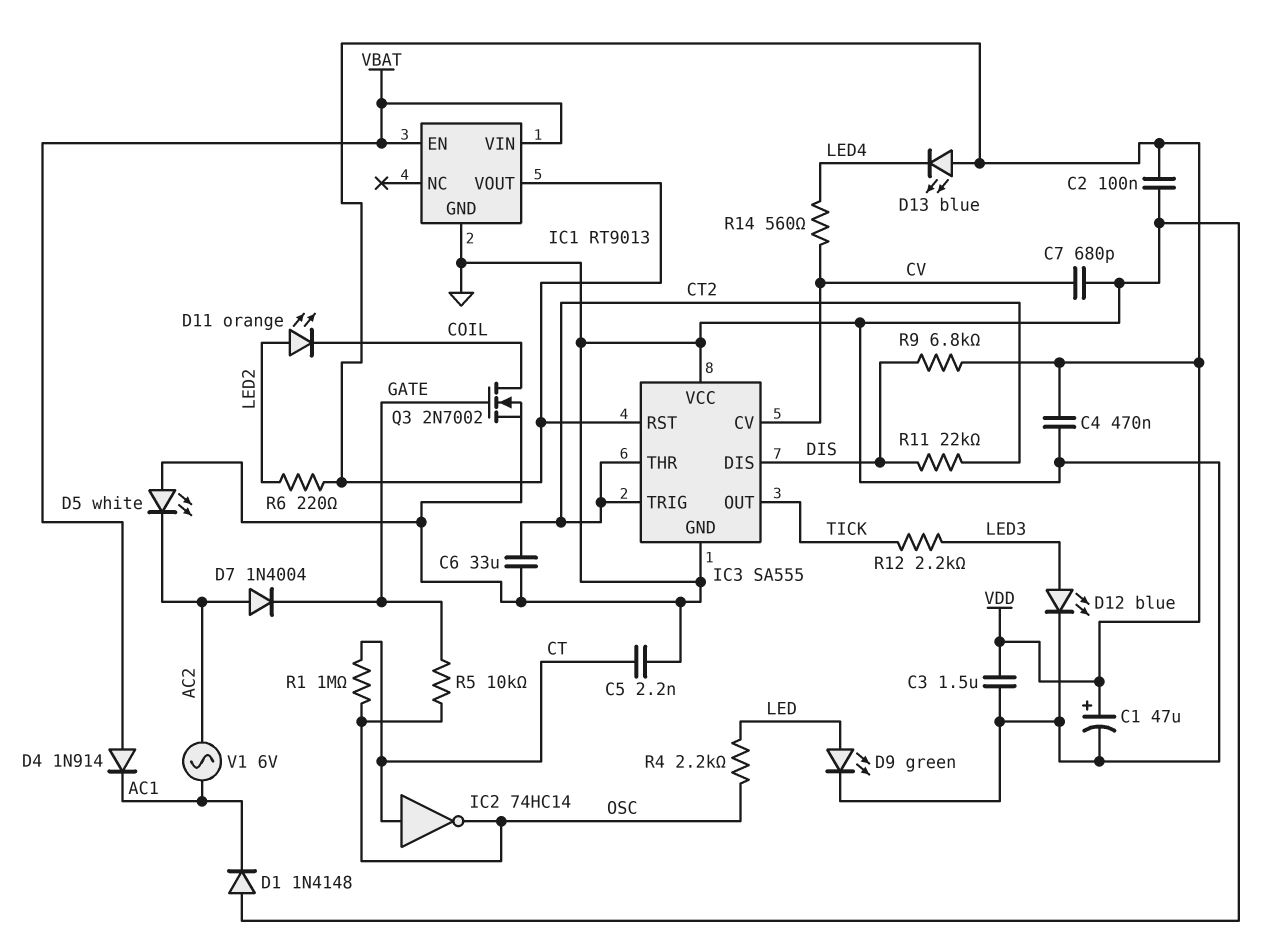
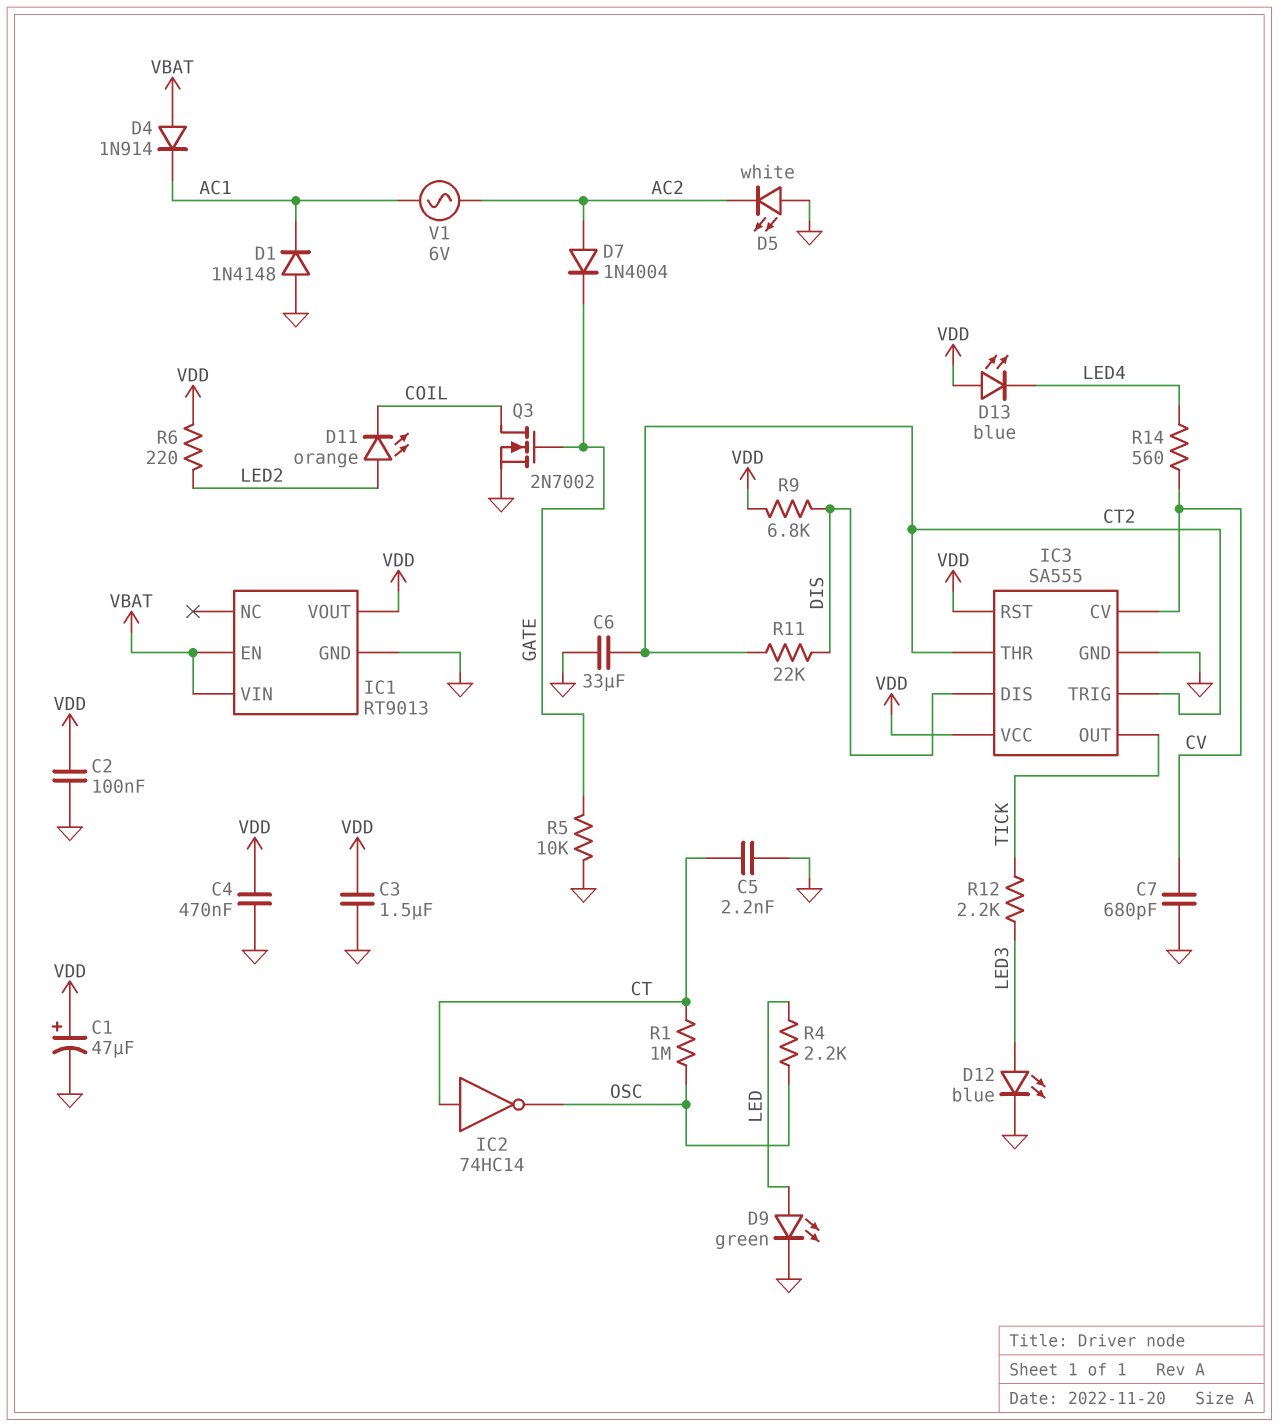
IC3 pin VCC: GND -> VDD
R5: 10k (GATE, OSC) -> 10k (GATE, GND)

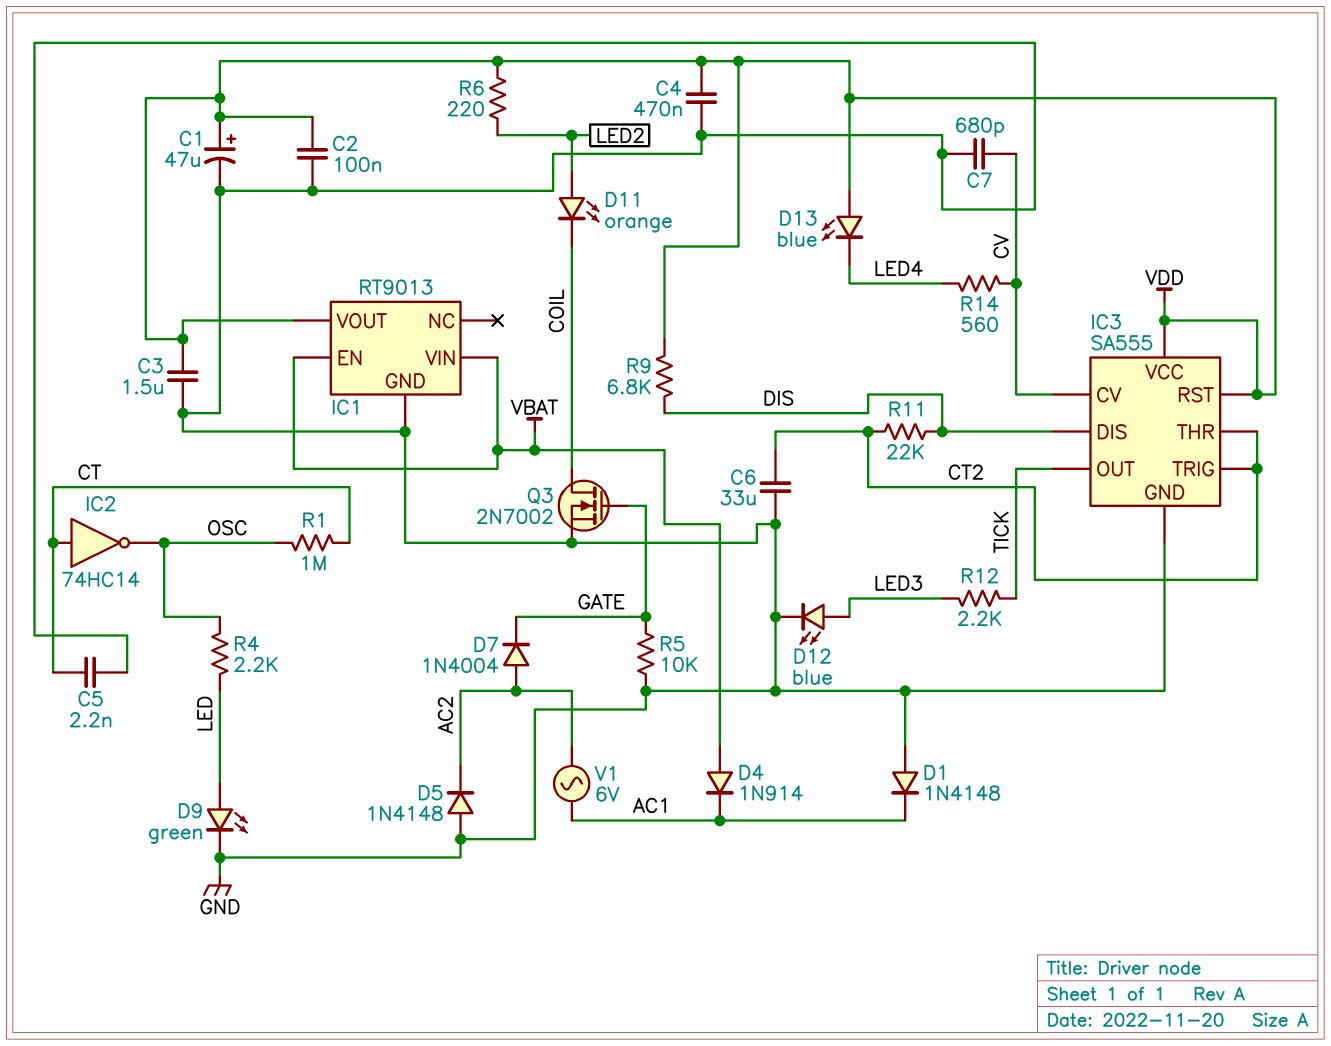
D5: LED white (A GND, K AC2) -> diode 1N4148 (A GND, K AC2)

